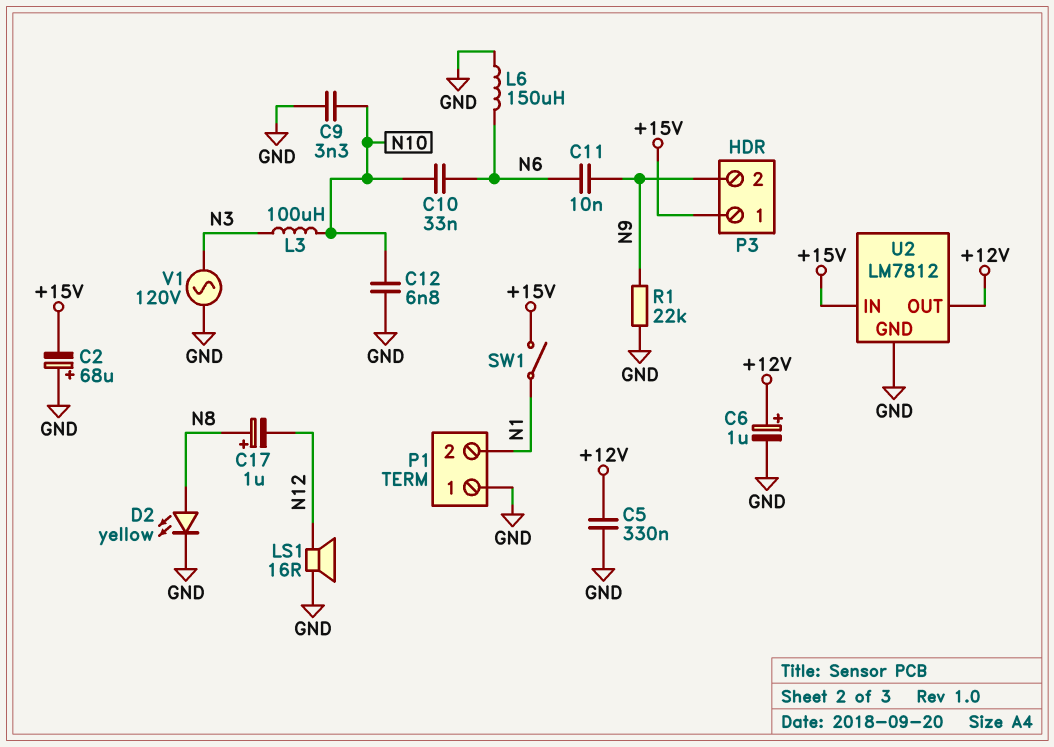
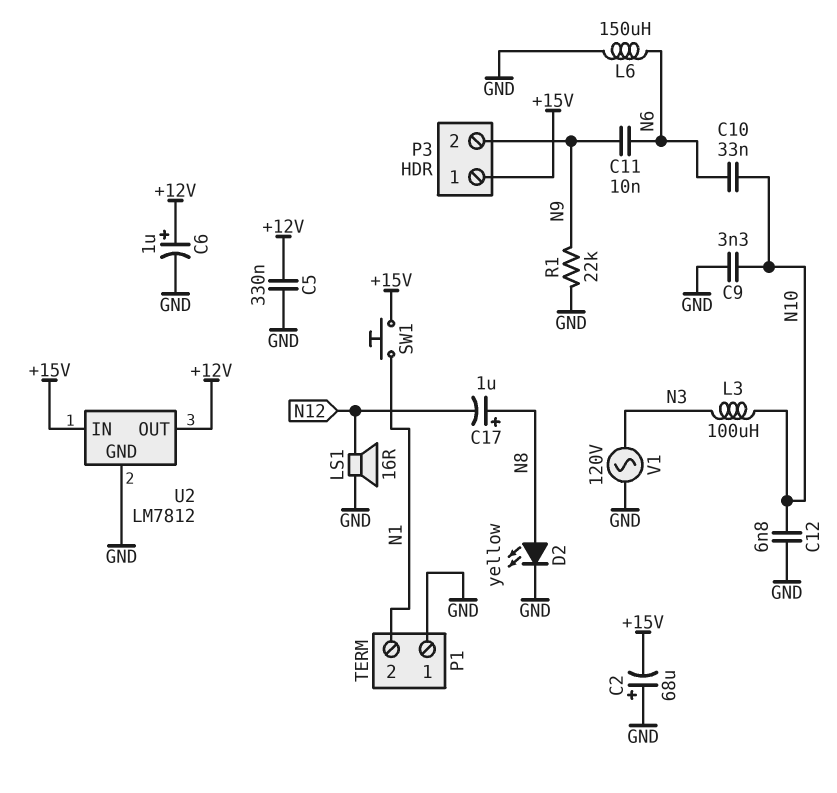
SW1: switch (+15V, N1) -> button (+15V, N1)

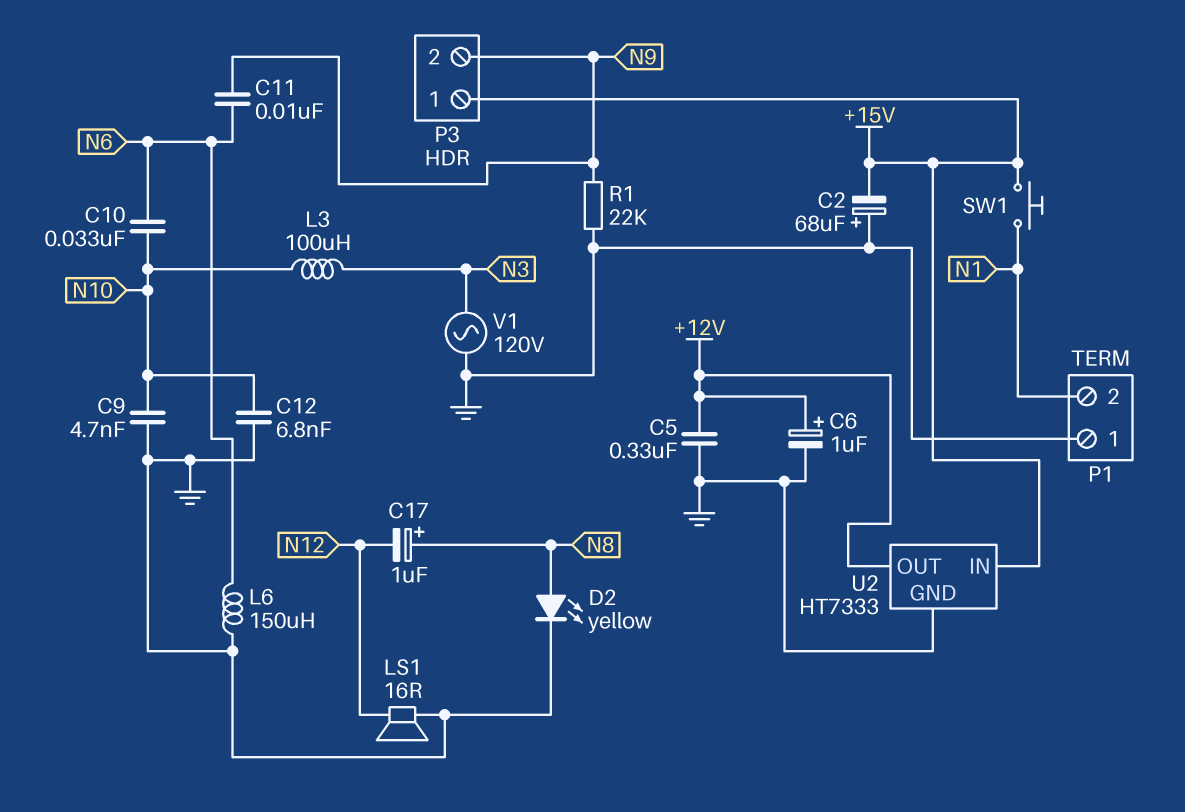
C9: 3.3nF (GND, N10) -> 4.7nF (GND, N10)
U2: LM7812 -> HT7333

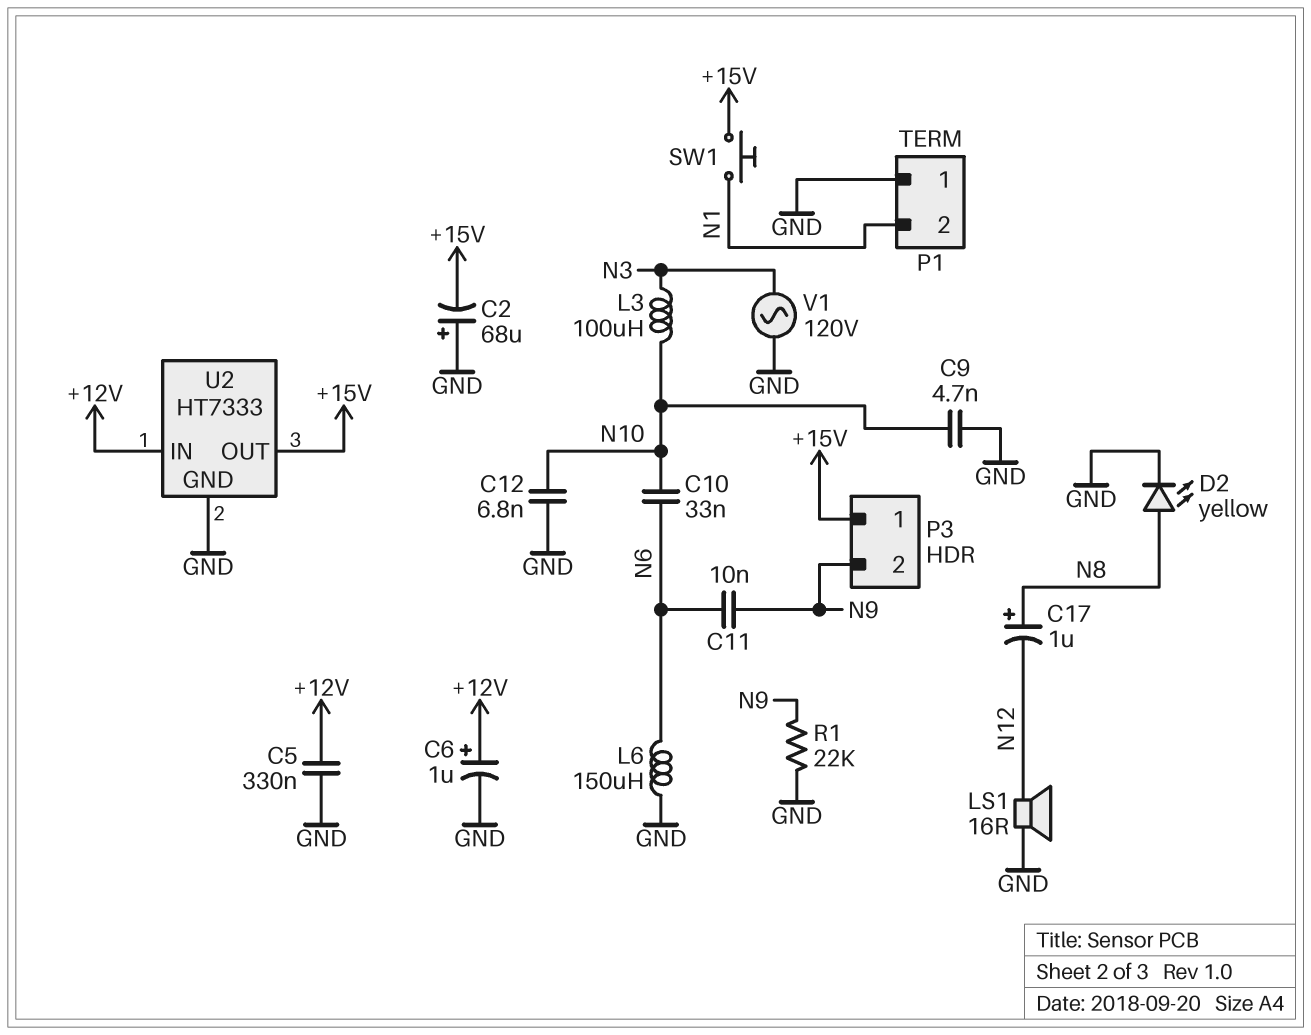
U2 pin IN: +15V -> +12V
U2 pin OUT: +12V -> +15V

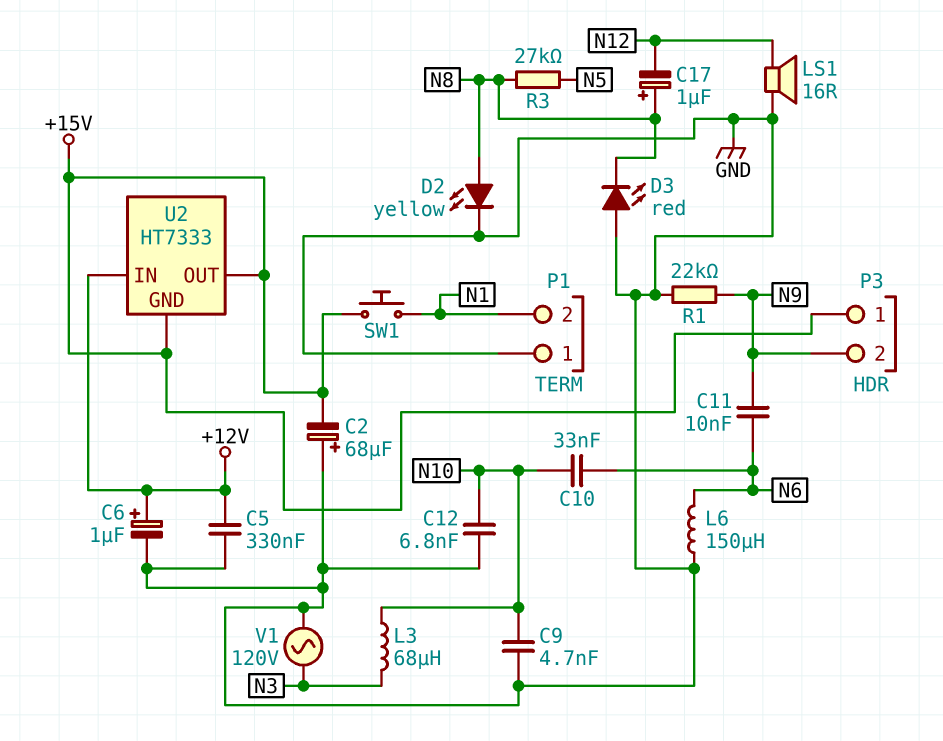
D3: none -> LED red (A GND, K N8)
L3: 100uH (N3, N10) -> 68uH (N3, N10)
R3: none -> 27k (N5, N8)
U2 pin GND: GND -> +15V

